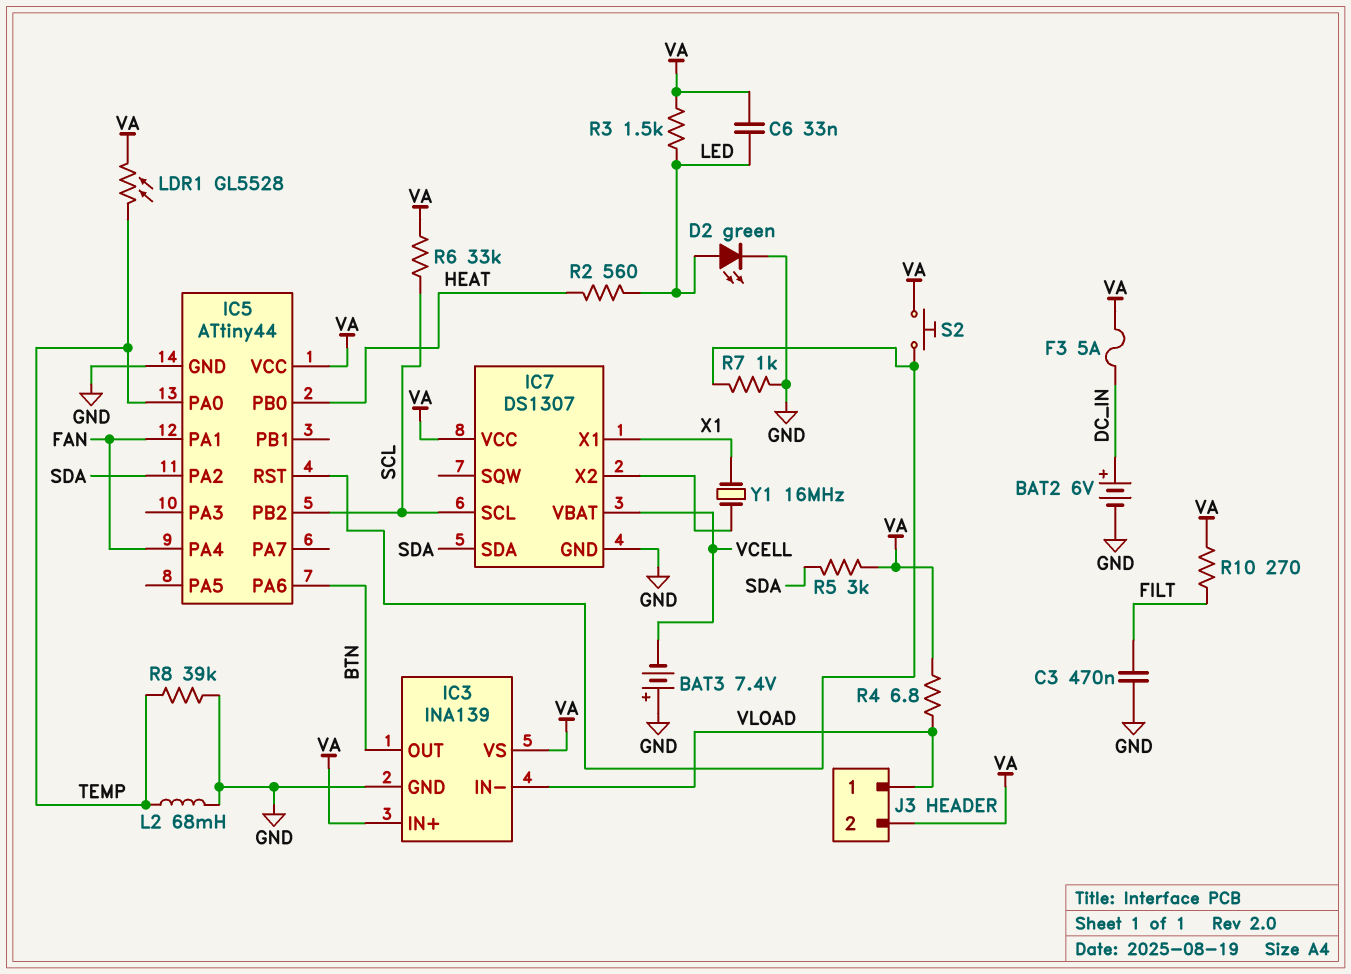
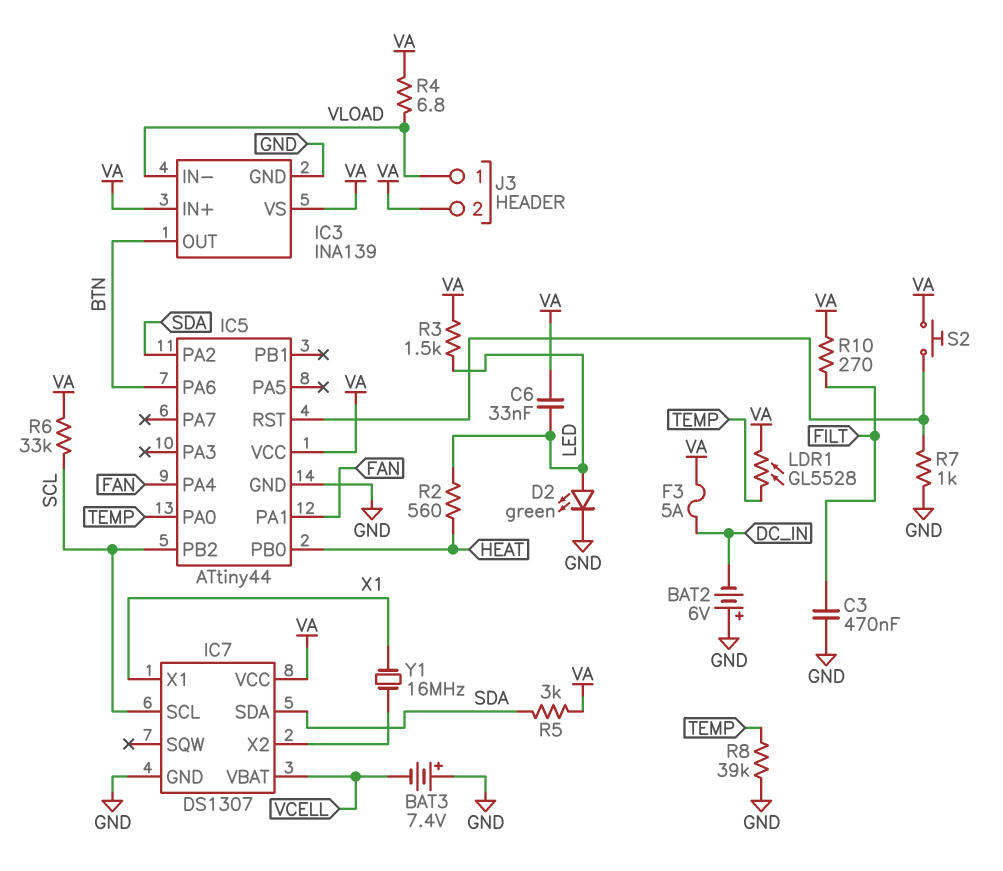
BAT2: 6V (plus DC_IN, minus GND) -> 6V (plus GND, minus DC_IN)
L2: 68mH (GND, TEMP) -> none

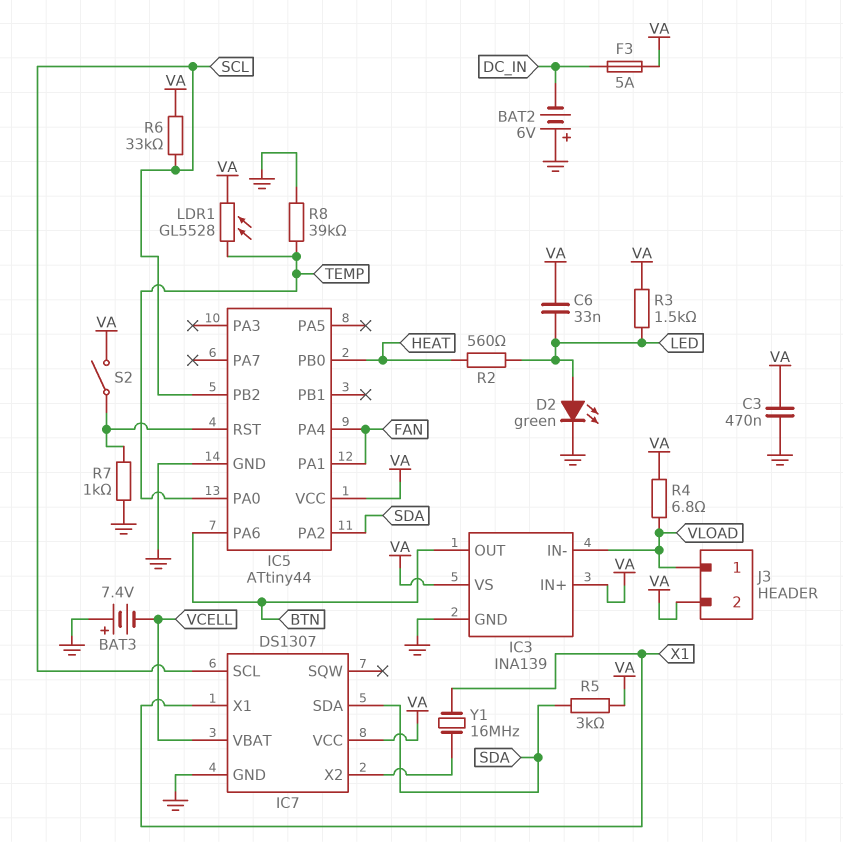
C3: 470nF (FILT, GND) -> 470nF (GND, VA)
R10: 270 (FILT, VA) -> none
S2: button (IC5/RST, VA) -> switch (IC5/RST, VA)

